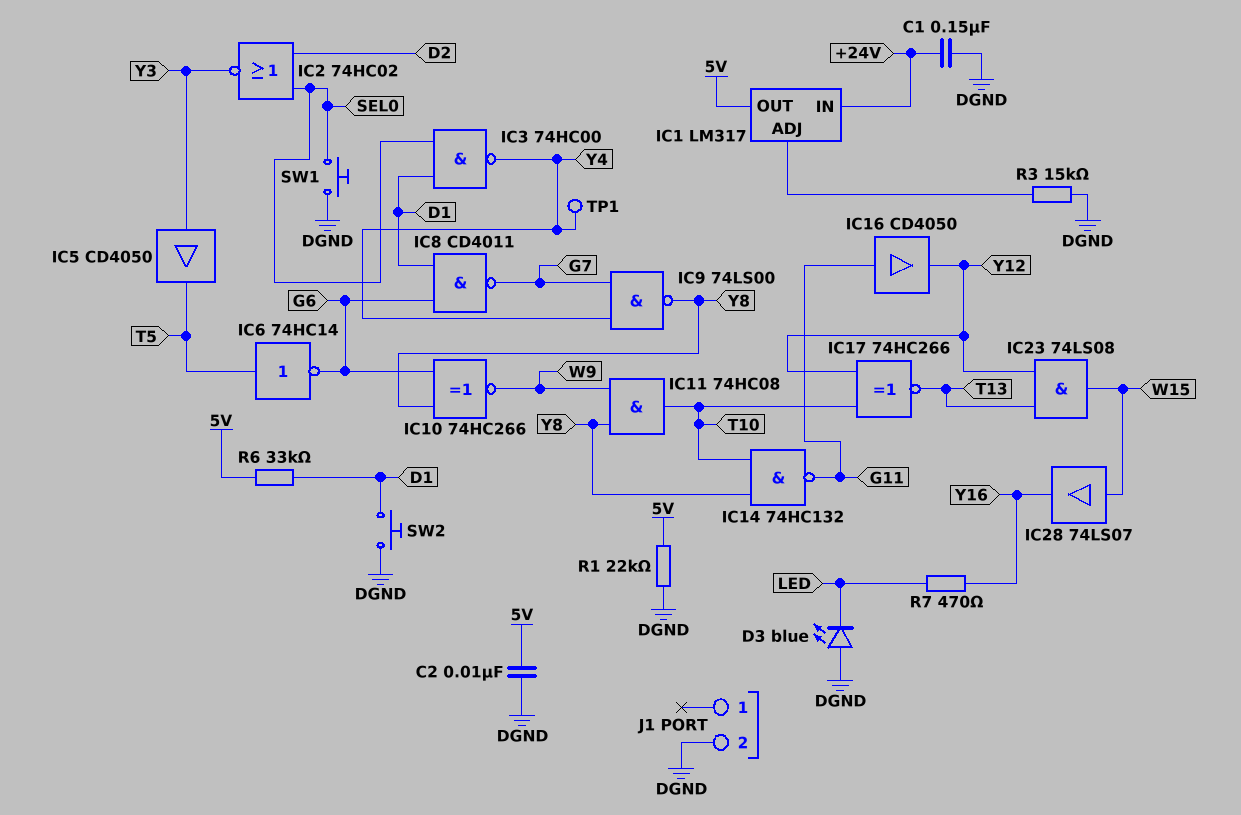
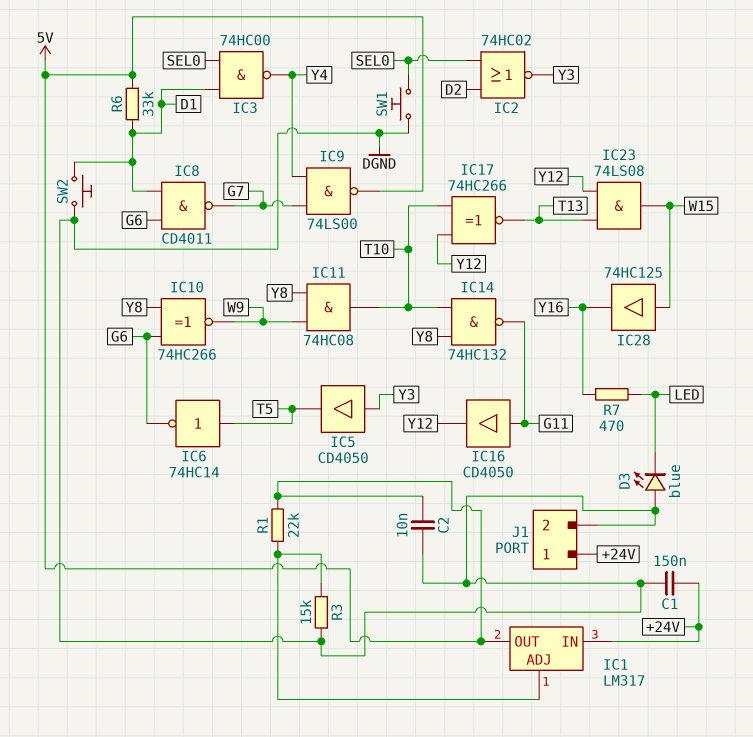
IC9: NAND 74LS00 (in G7, in Y4, out Y8) -> NAND 74LS00 (in G7, in Y4, out 5V)
IC28: buffer 74LS07 (in W15, out Y16) -> buffer 74HC125 (in W15, out Y16)
J1 pin 1: none -> +24V
R1: 22k (5V, DGND) -> 22k (5V, IC1/ADJ)
TP1: test point (Y4) -> none

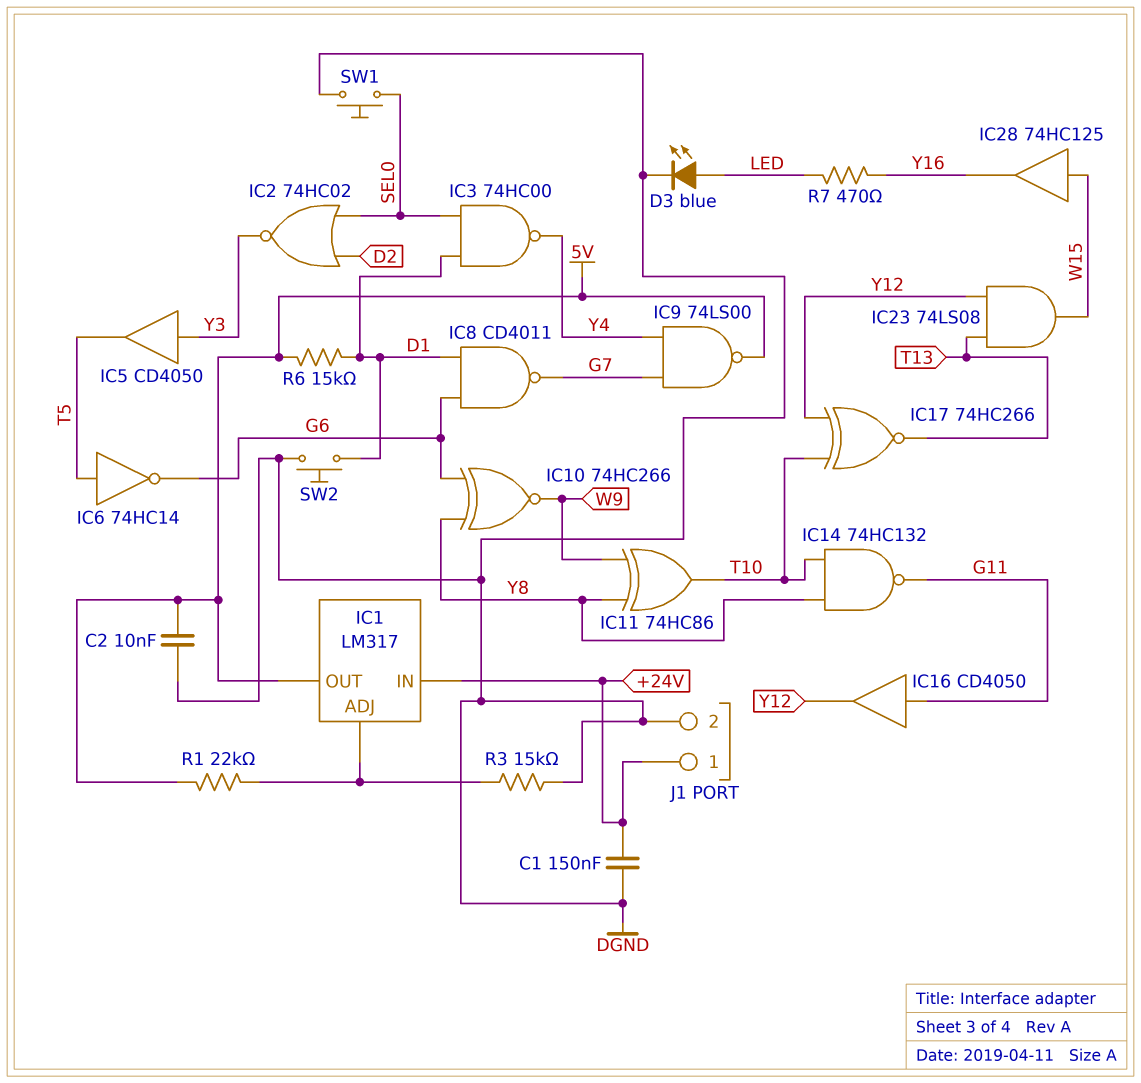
D3: LED blue (A DGND, K LED) -> LED blue (A LED, K DGND)
IC11: AND 74HC08 (in W9, in Y8, out T10) -> XOR 74HC86 (in W9, in Y8, out T10)
R6: 33k (5V, D1) -> 15k (5V, D1)

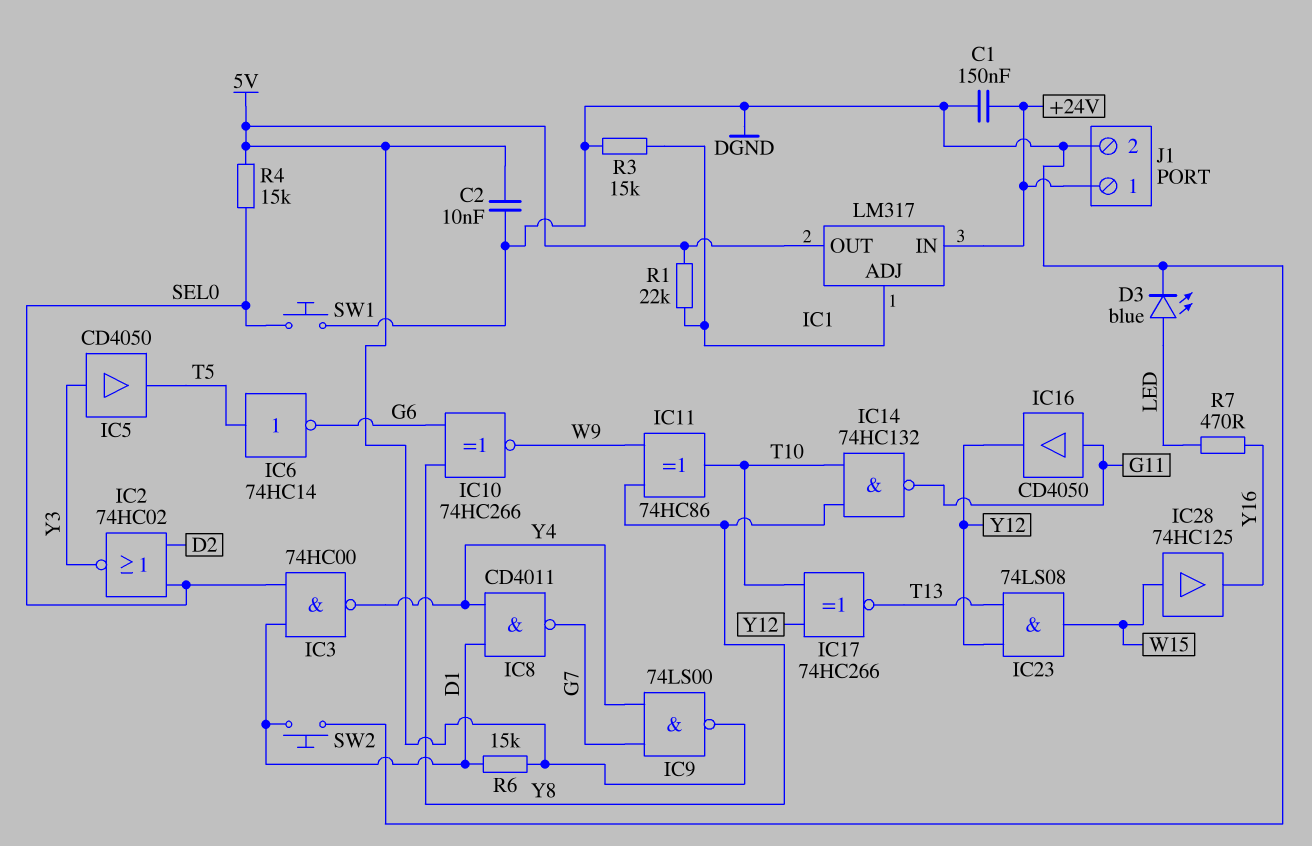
IC8: NAND CD4011 (in D1, in G6, out G7) -> NAND CD4011 (in D1, in Y4, out G7)
R4: none -> 15k (5V, SEL0)

